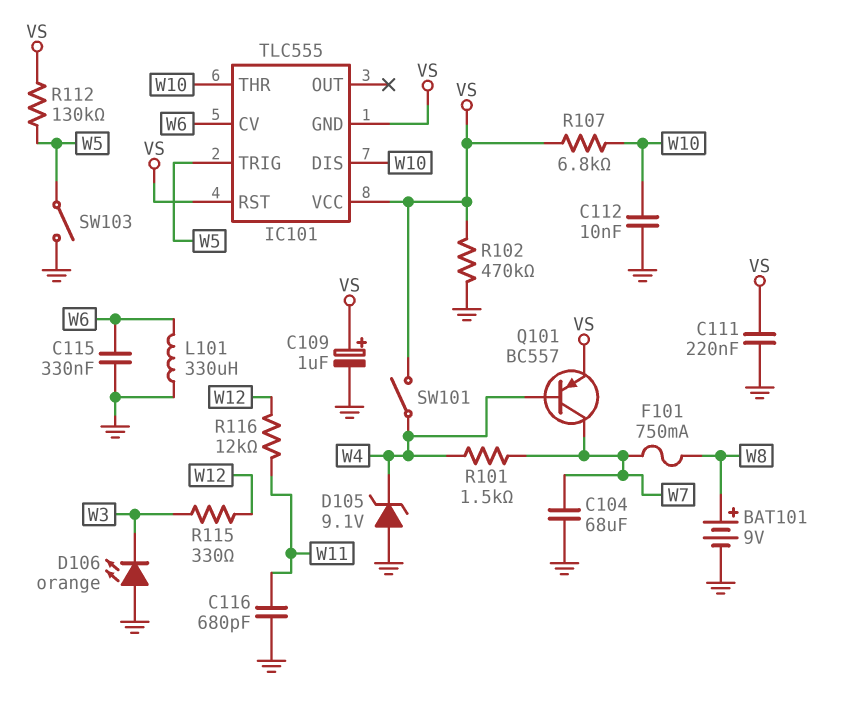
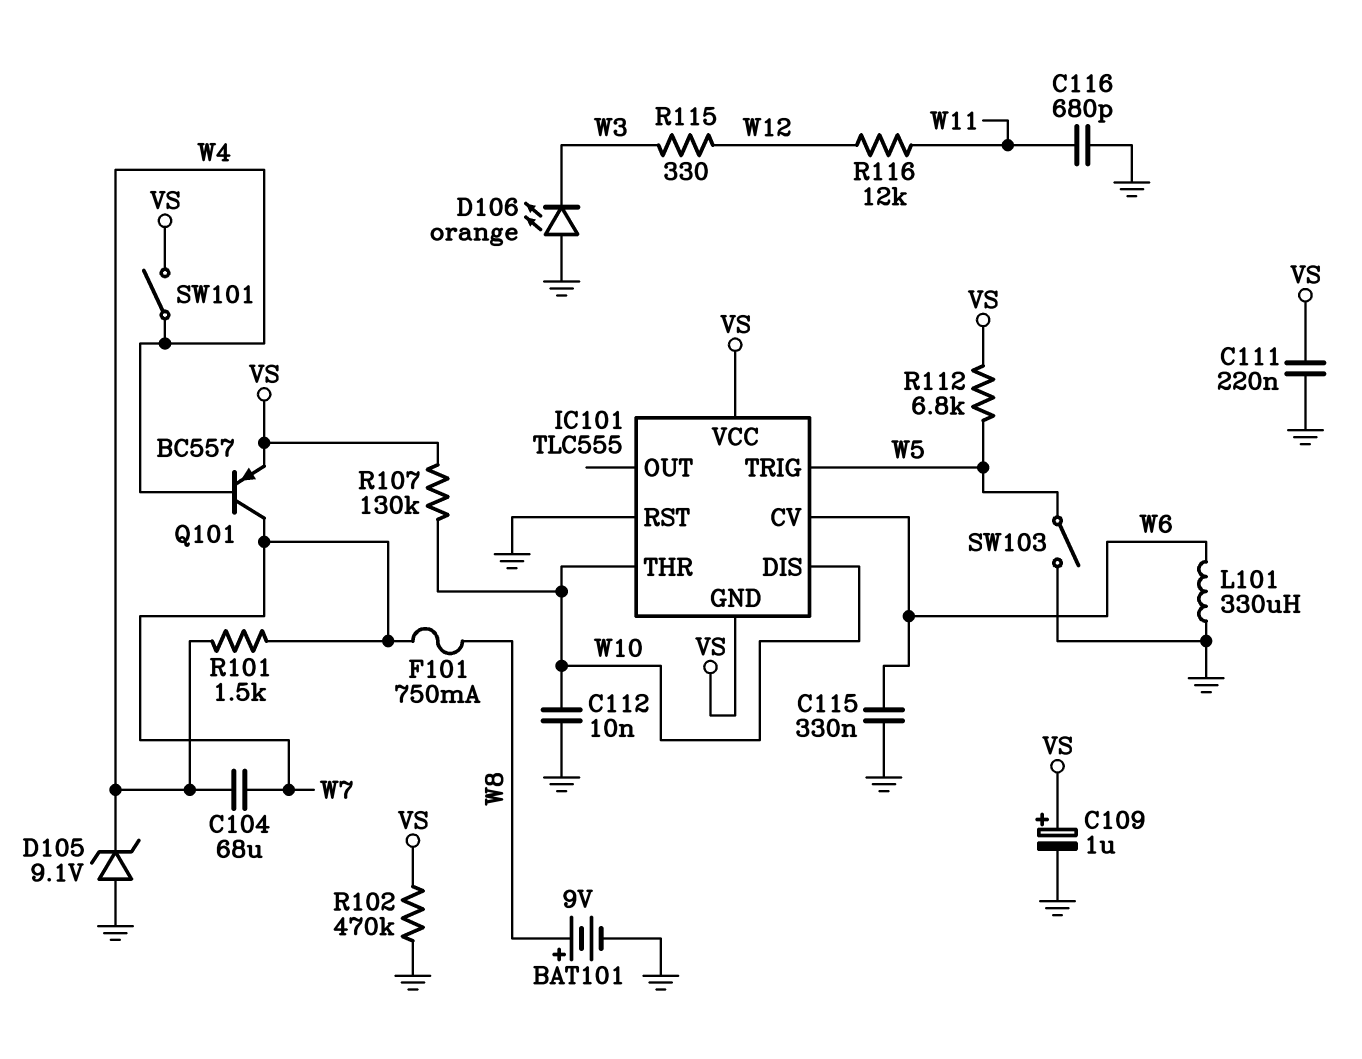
C104: 68uF (GND, W7) -> 68uF (W4, W7)
IC101 pin RST: VS -> GND
R107: 6.8k (VS, W10) -> 130k (VS, W10)
R112: 130k (VS, W5) -> 6.8k (VS, W5)

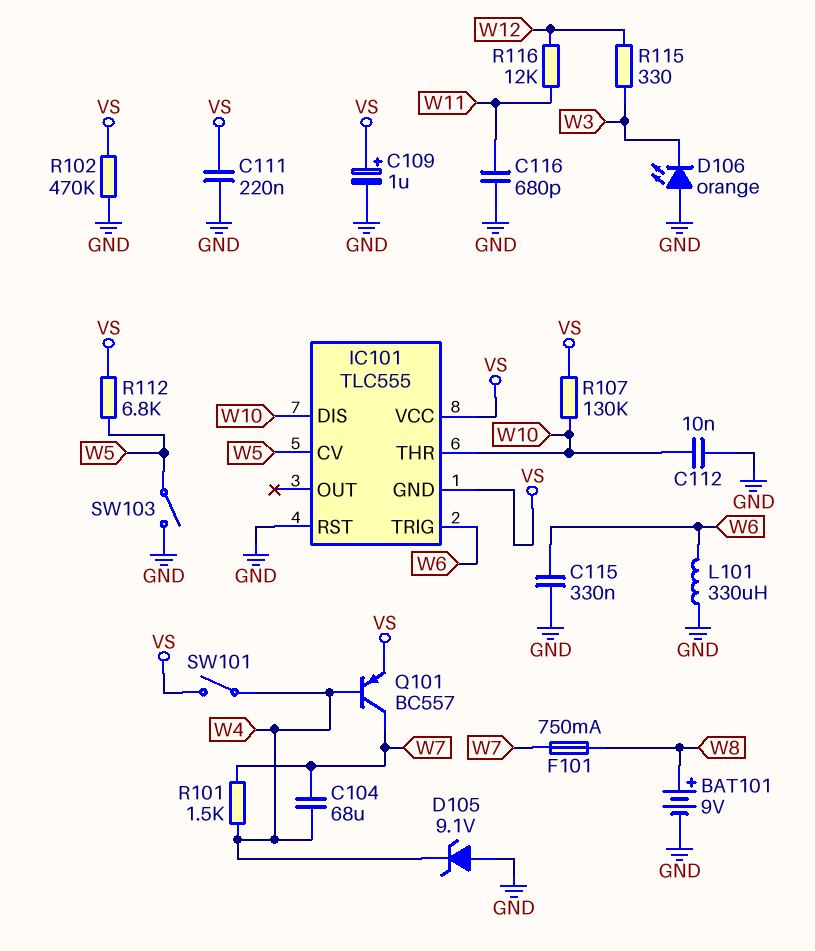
IC101 pin CV: W6 -> W5
IC101 pin TRIG: W5 -> W6

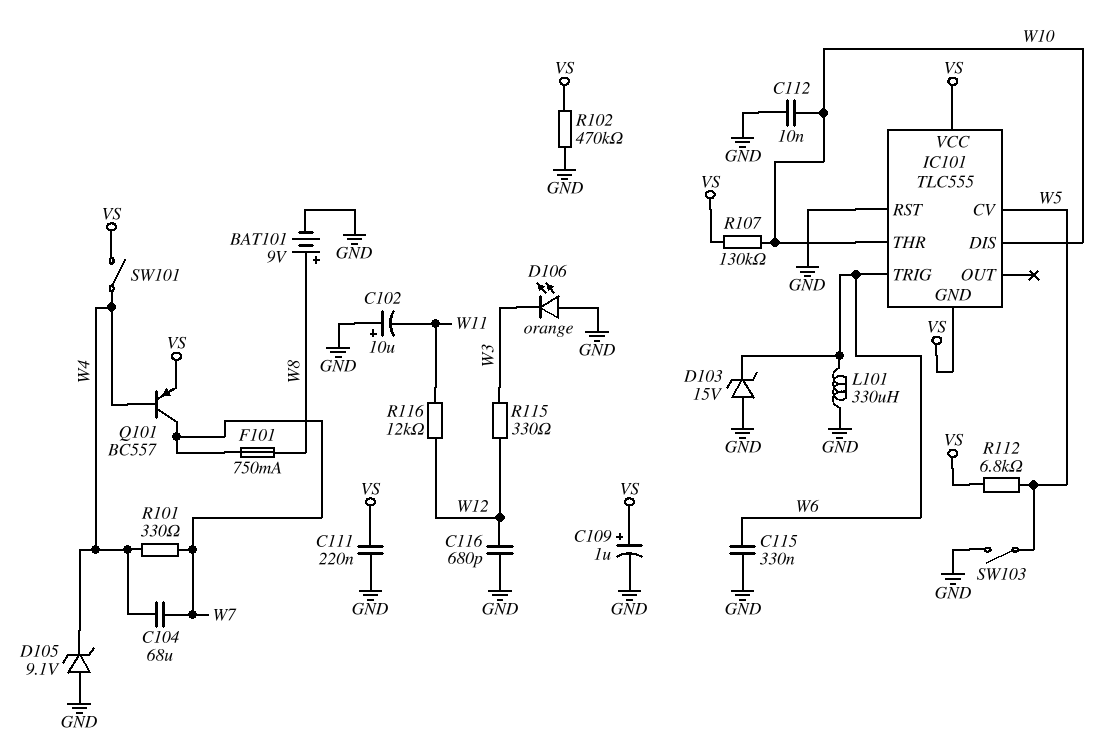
C102: none -> 10uF (plus GND, minus W11)
C116: 680pF (GND, W11) -> 680pF (GND, W12)
D103: none -> zener 15V (A GND, K W6)
R101: 1.5k (W4, W7) -> 330 (W4, W7)

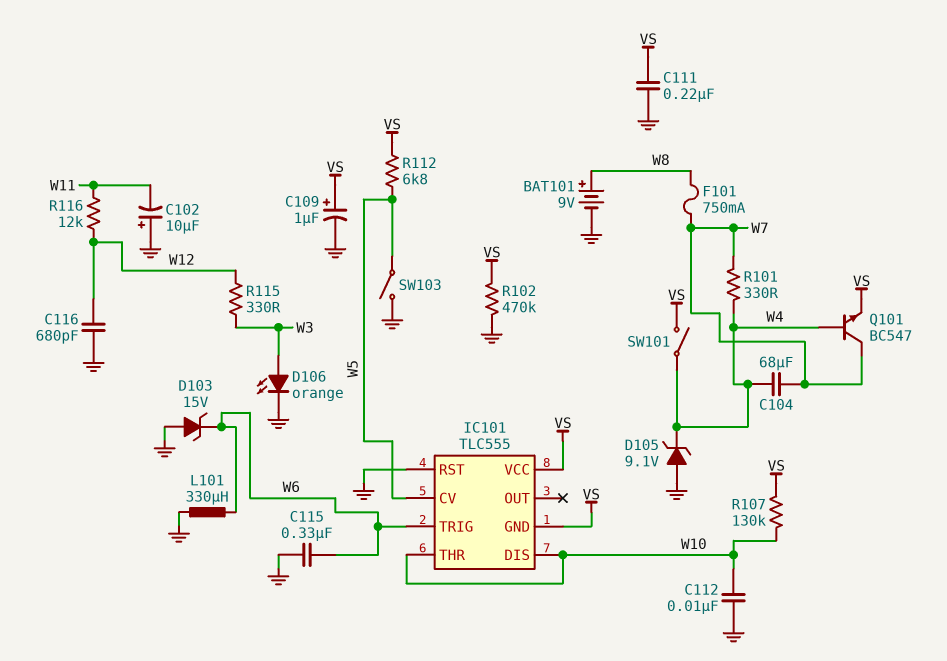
D106: LED orange (A GND, K W3) -> LED orange (A W3, K GND)
Q101: PNP BC557 (B W4, C W7, E VS) -> NPN BC547 (B W4, C W7, E VS)

